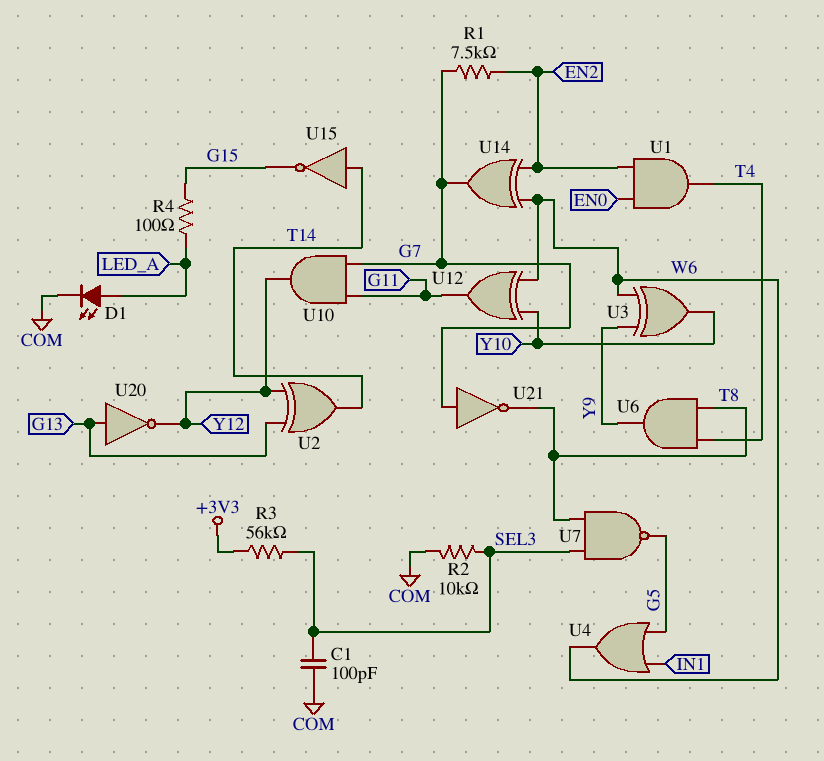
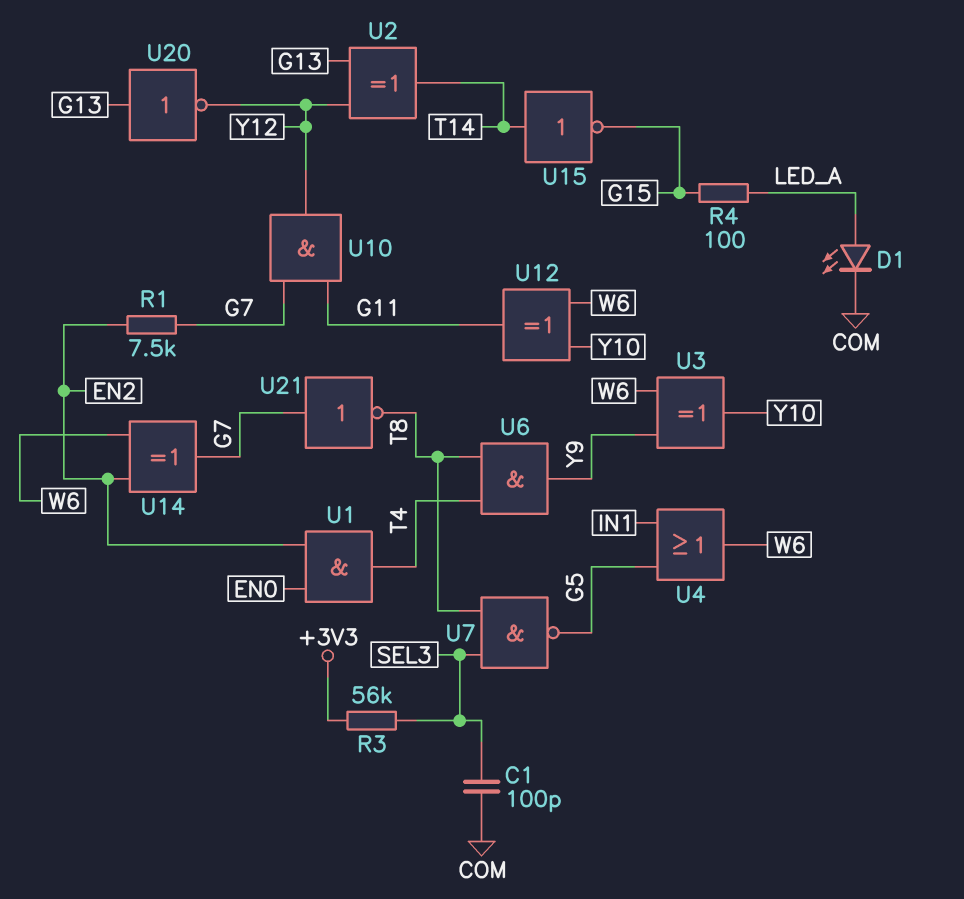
R2: 10k (COM, SEL3) -> none

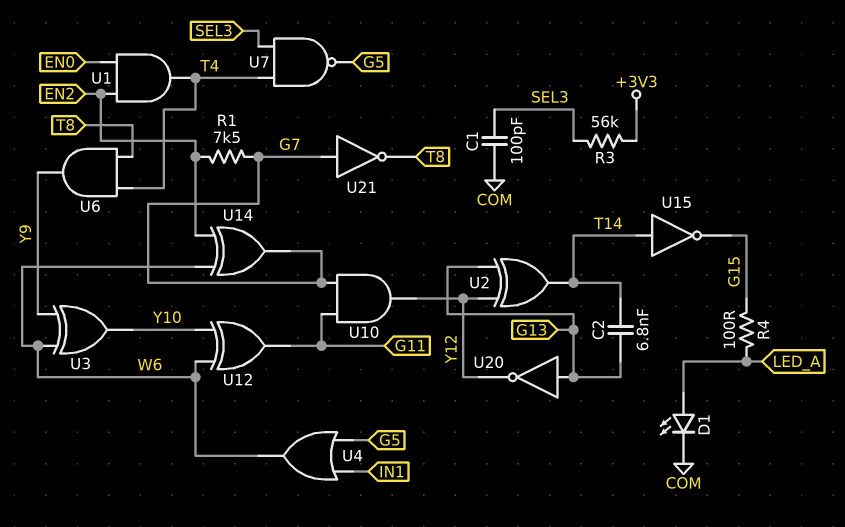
C2: none -> 6.8nF (G13, T14)
U7: NAND (in SEL3, in T8, out G5) -> NAND (in SEL3, in T4, out G5)

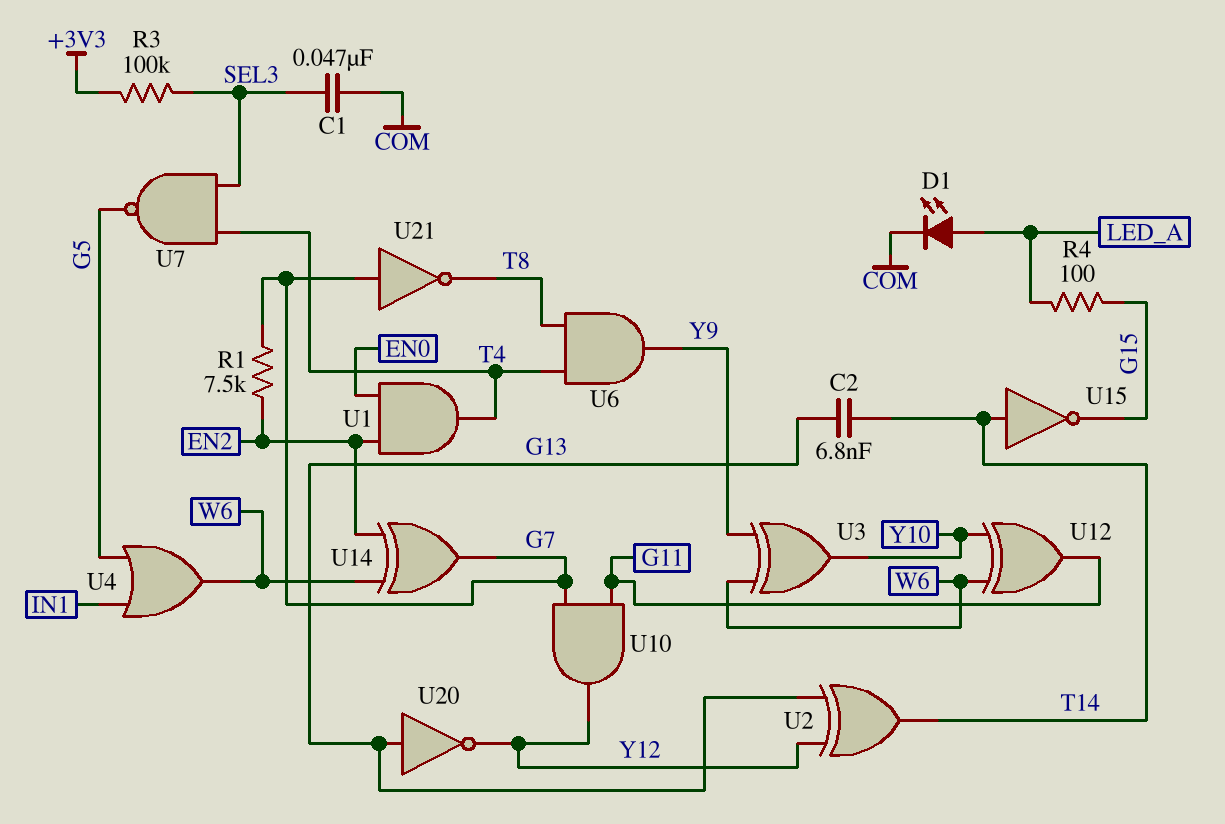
C1: 100pF (COM, SEL3) -> 47nF (COM, SEL3)
R3: 56k (+3V3, SEL3) -> 100k (+3V3, SEL3)

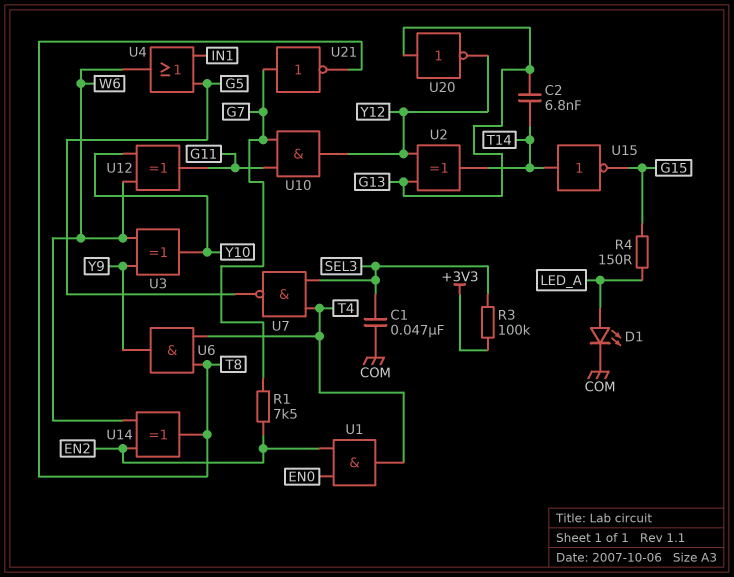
R4: 100 (G15, LED_A) -> 150 (G15, LED_A)
U14: XOR (in EN2, in W6, out G7) -> XOR (in EN2, in W6, out T8)

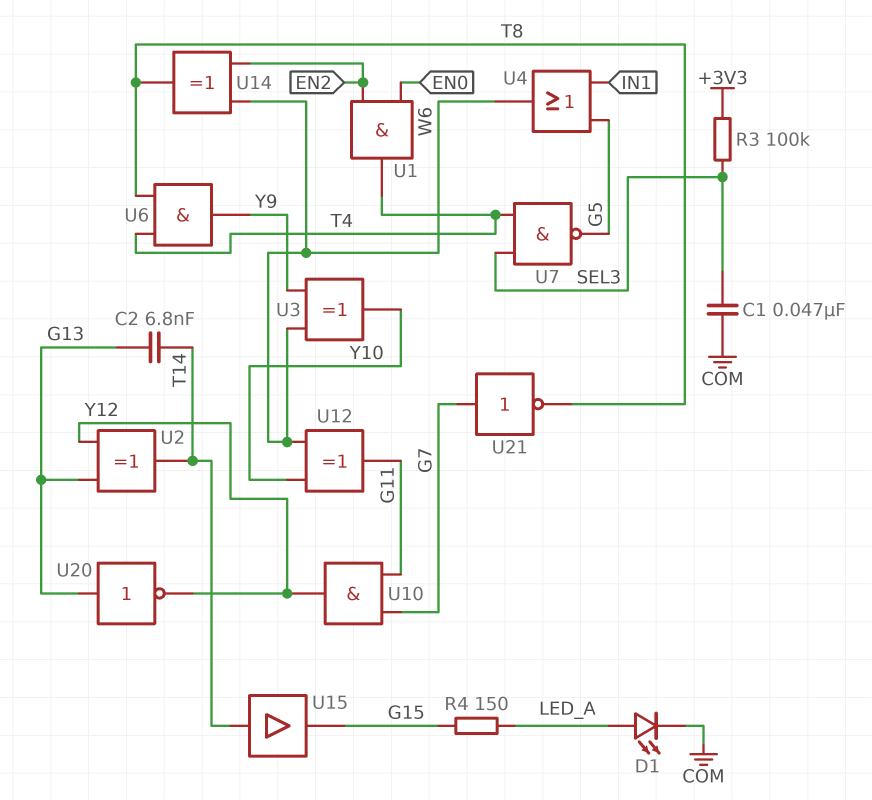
R1: 7.5k (EN2, G7) -> none
U15: NOT (in T14, out G15) -> buffer (in T14, out G15)

